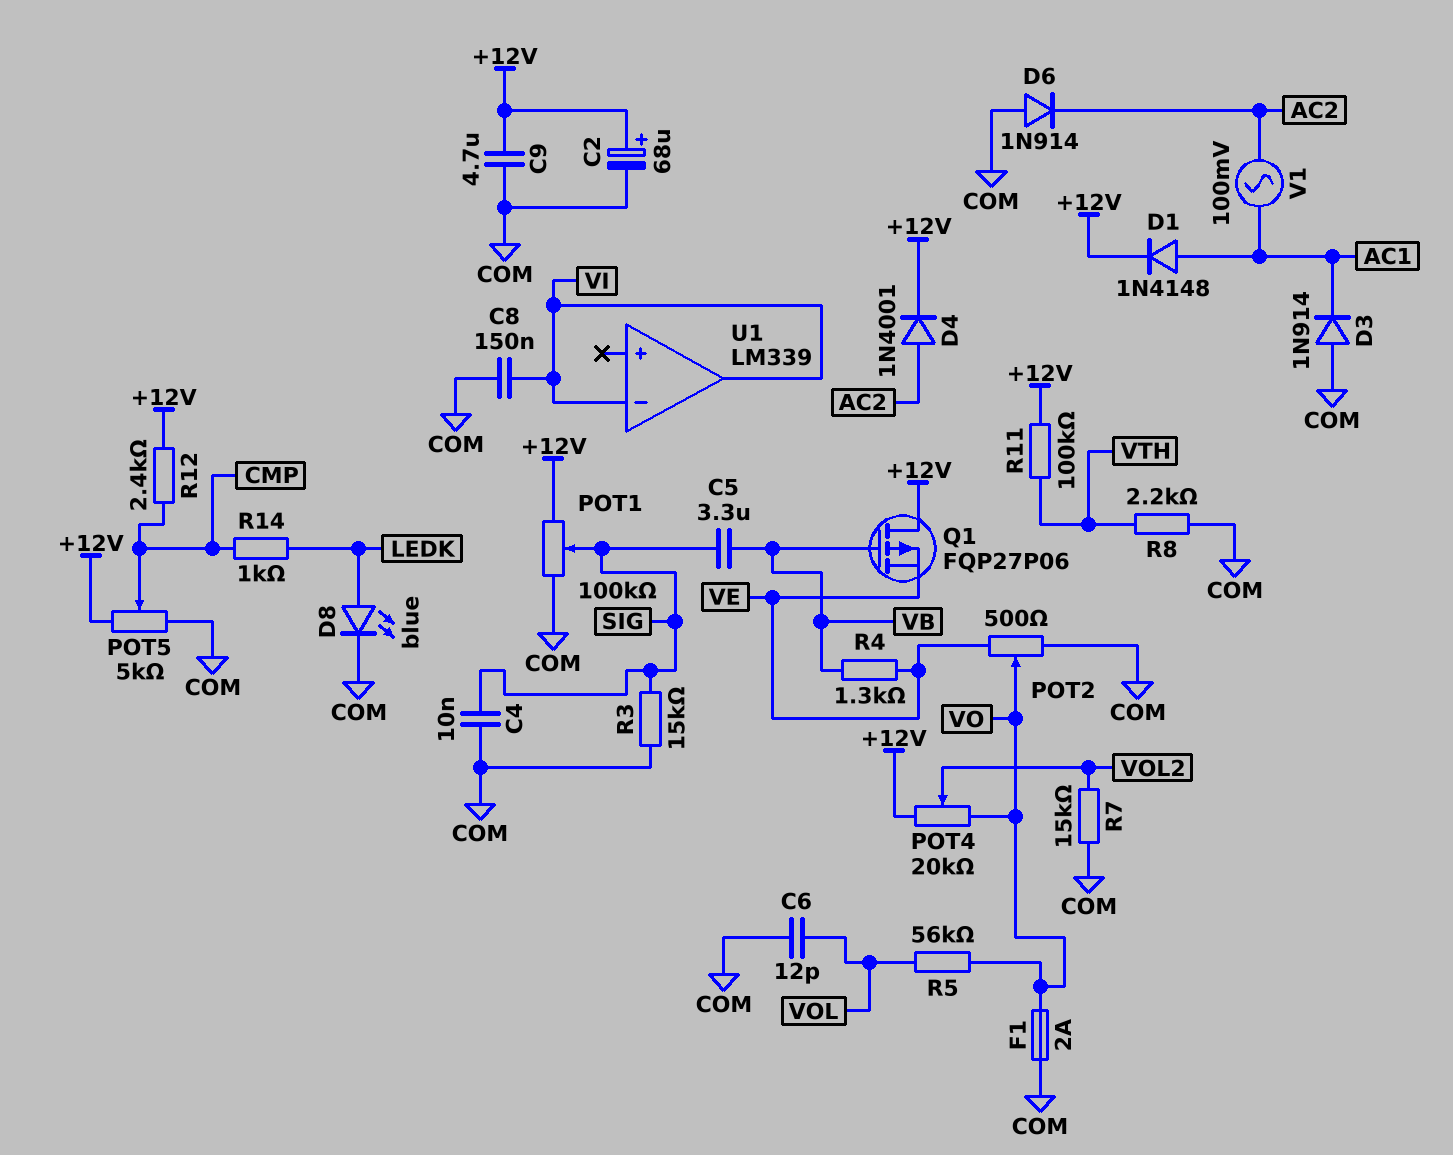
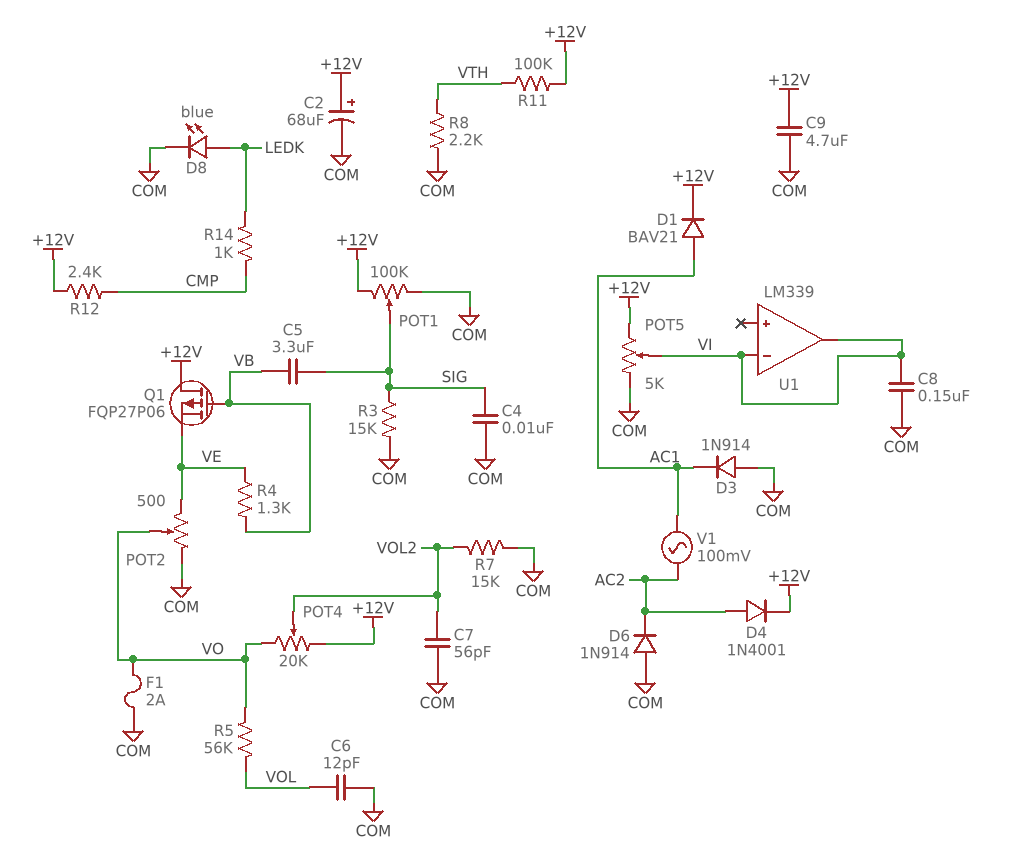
C7: none -> 56pF (COM, VOL2)
D1: diode 1N4148 (A AC1, K +12V) -> diode BAV21 (A AC1, K +12V)
POT5: 5k (+12V, COM, wiper CMP) -> 5k (+12V, COM, wiper VI)

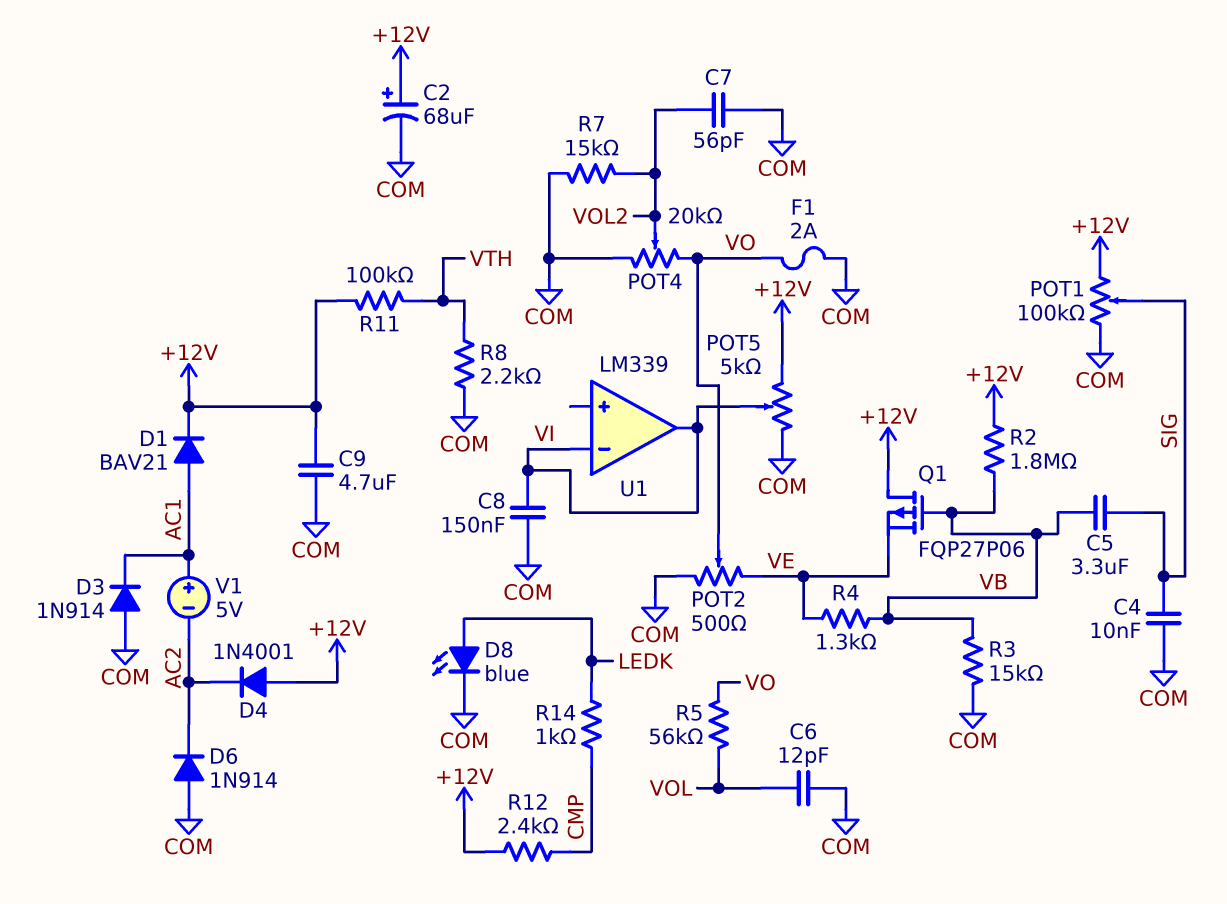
D4: diode 1N4001 (A AC2, K +12V) -> diode 1N4001 (A +12V, K AC2)
POT4: 20k (+12V, VO, wiper VOL2) -> 20k (COM, VO, wiper VOL2)
R2: none -> 1.8M (+12V, VB)
R3: 15k (COM, SIG) -> 15k (COM, VB)
V1: AC 100mV (AC1, AC2) -> 5V (plus AC1, minus AC2)

